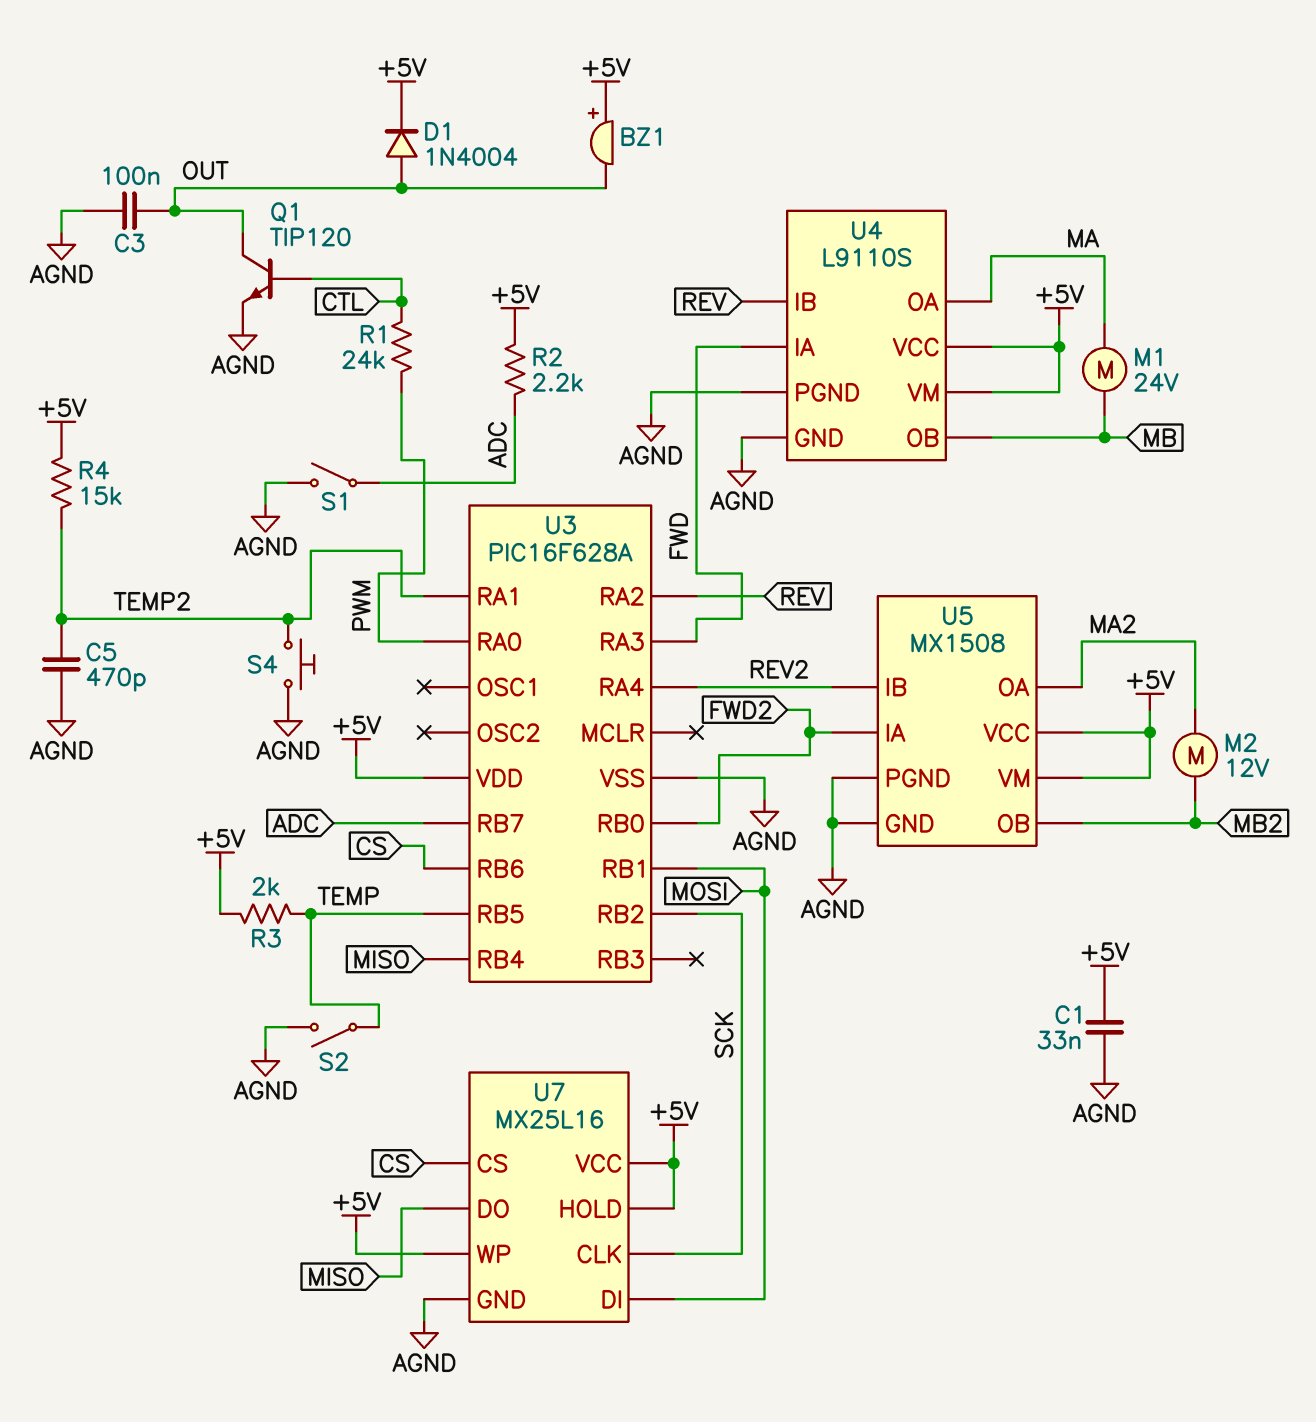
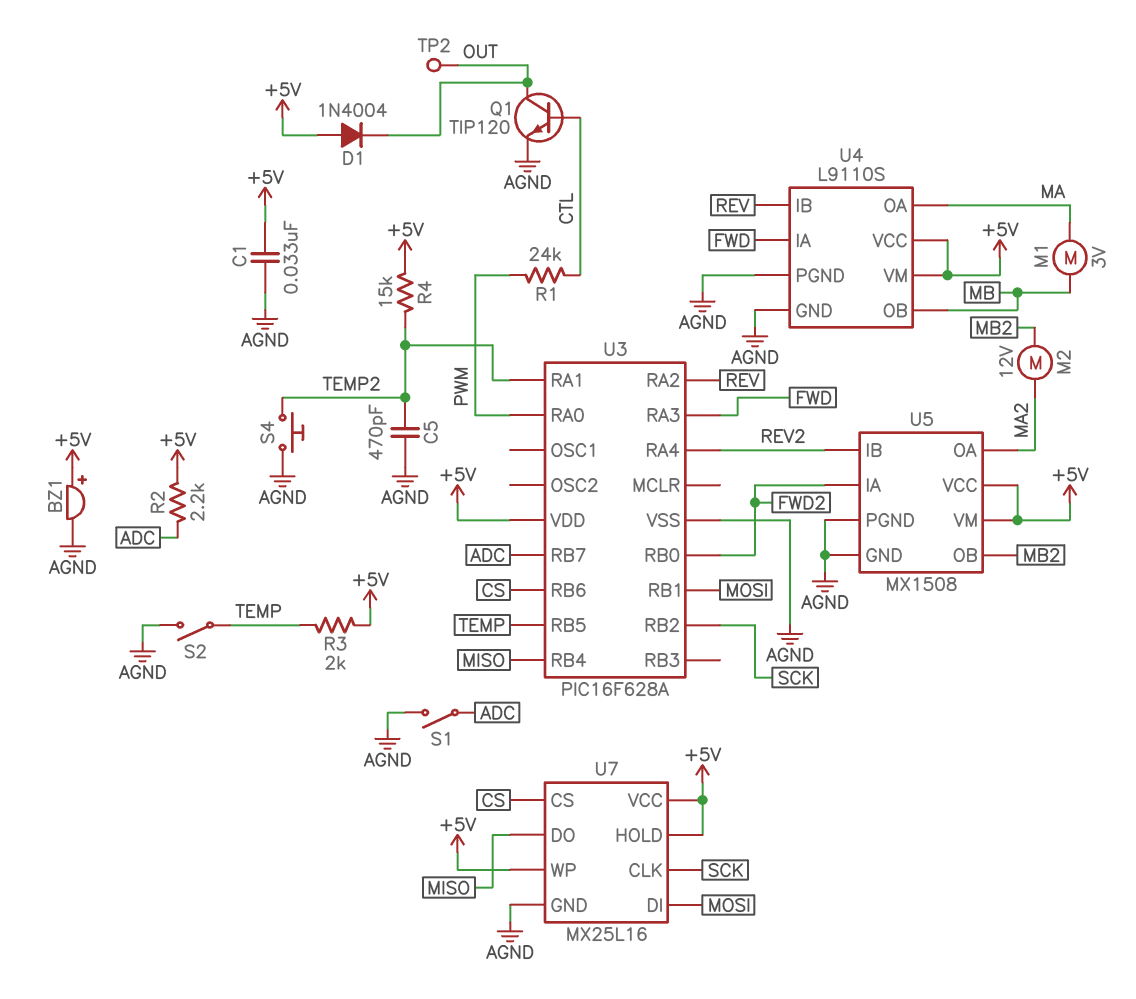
BZ1: buzzer (plus +5V, minus OUT) -> buzzer (plus +5V, minus AGND)
C3: 100nF (AGND, OUT) -> none
D1: diode 1N4004 (A OUT, K +5V) -> diode 1N4004 (A +5V, K OUT)
M1: motor 24V (MA, MB) -> motor 3V (MA, MB)
TP2: none -> test point (OUT)

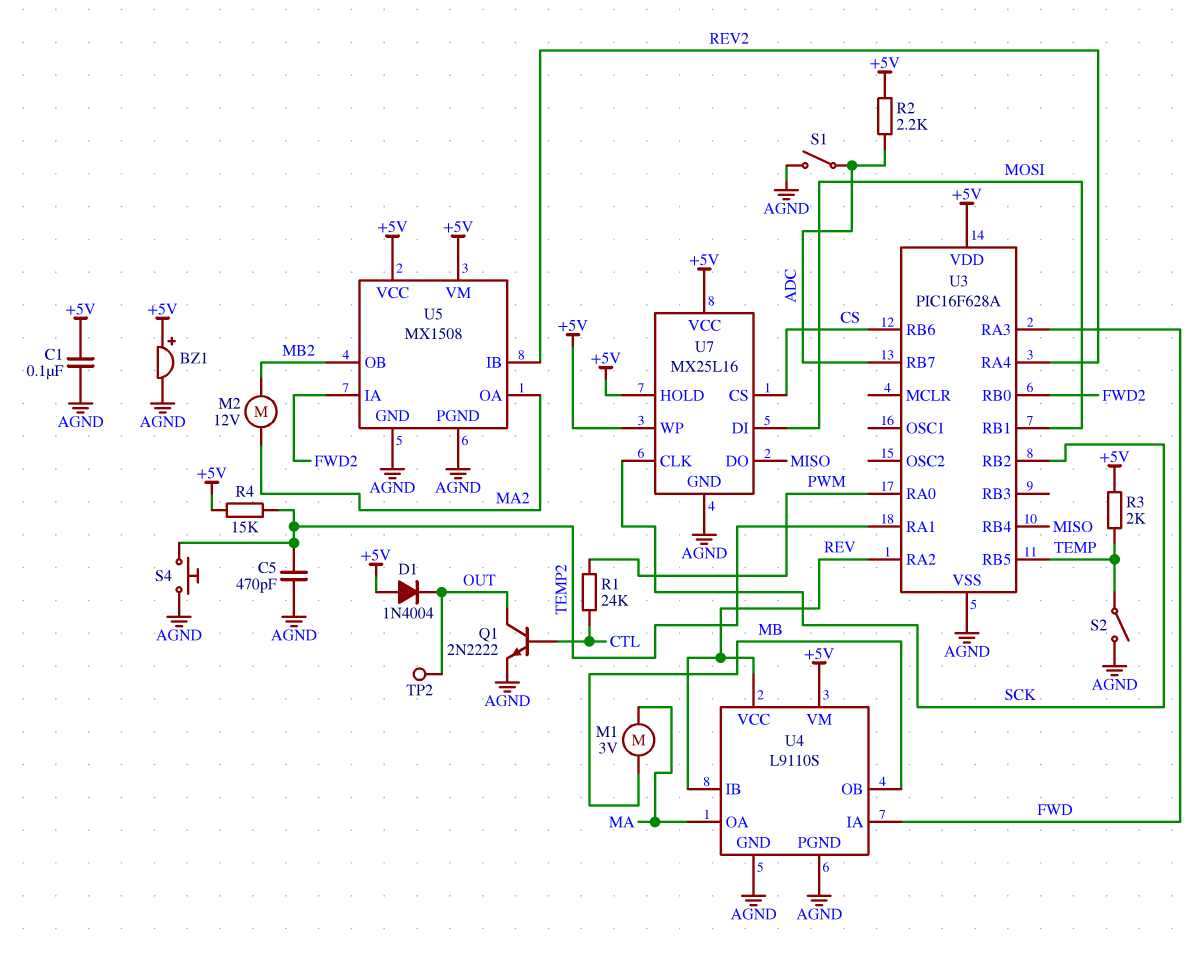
C1: 33nF (+5V, AGND) -> 100nF (+5V, AGND)
Q1: NPN TIP120 (B CTL, C OUT, E AGND) -> NPN 2N2222 (B CTL, C OUT, E AGND)
U4 pin VCC: +5V -> REV

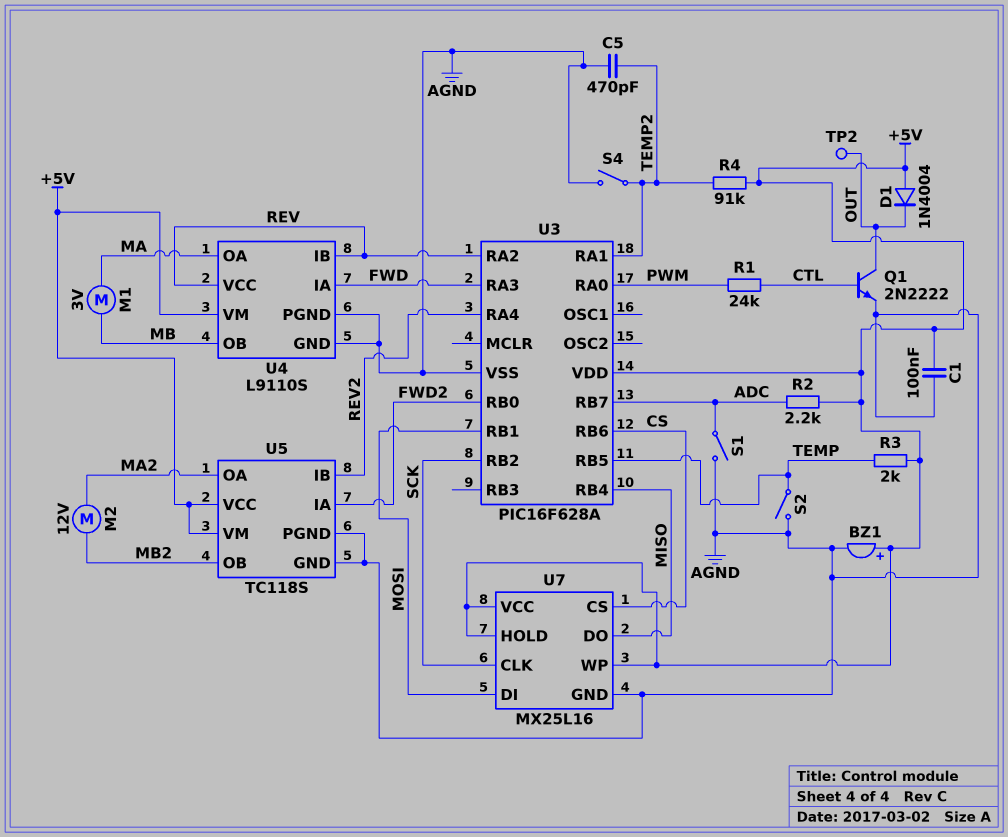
R4: 15k (+5V, TEMP2) -> 91k (+5V, TEMP2)
S4: button (AGND, TEMP2) -> switch (AGND, TEMP2)
U5: MX1508 -> TC118S

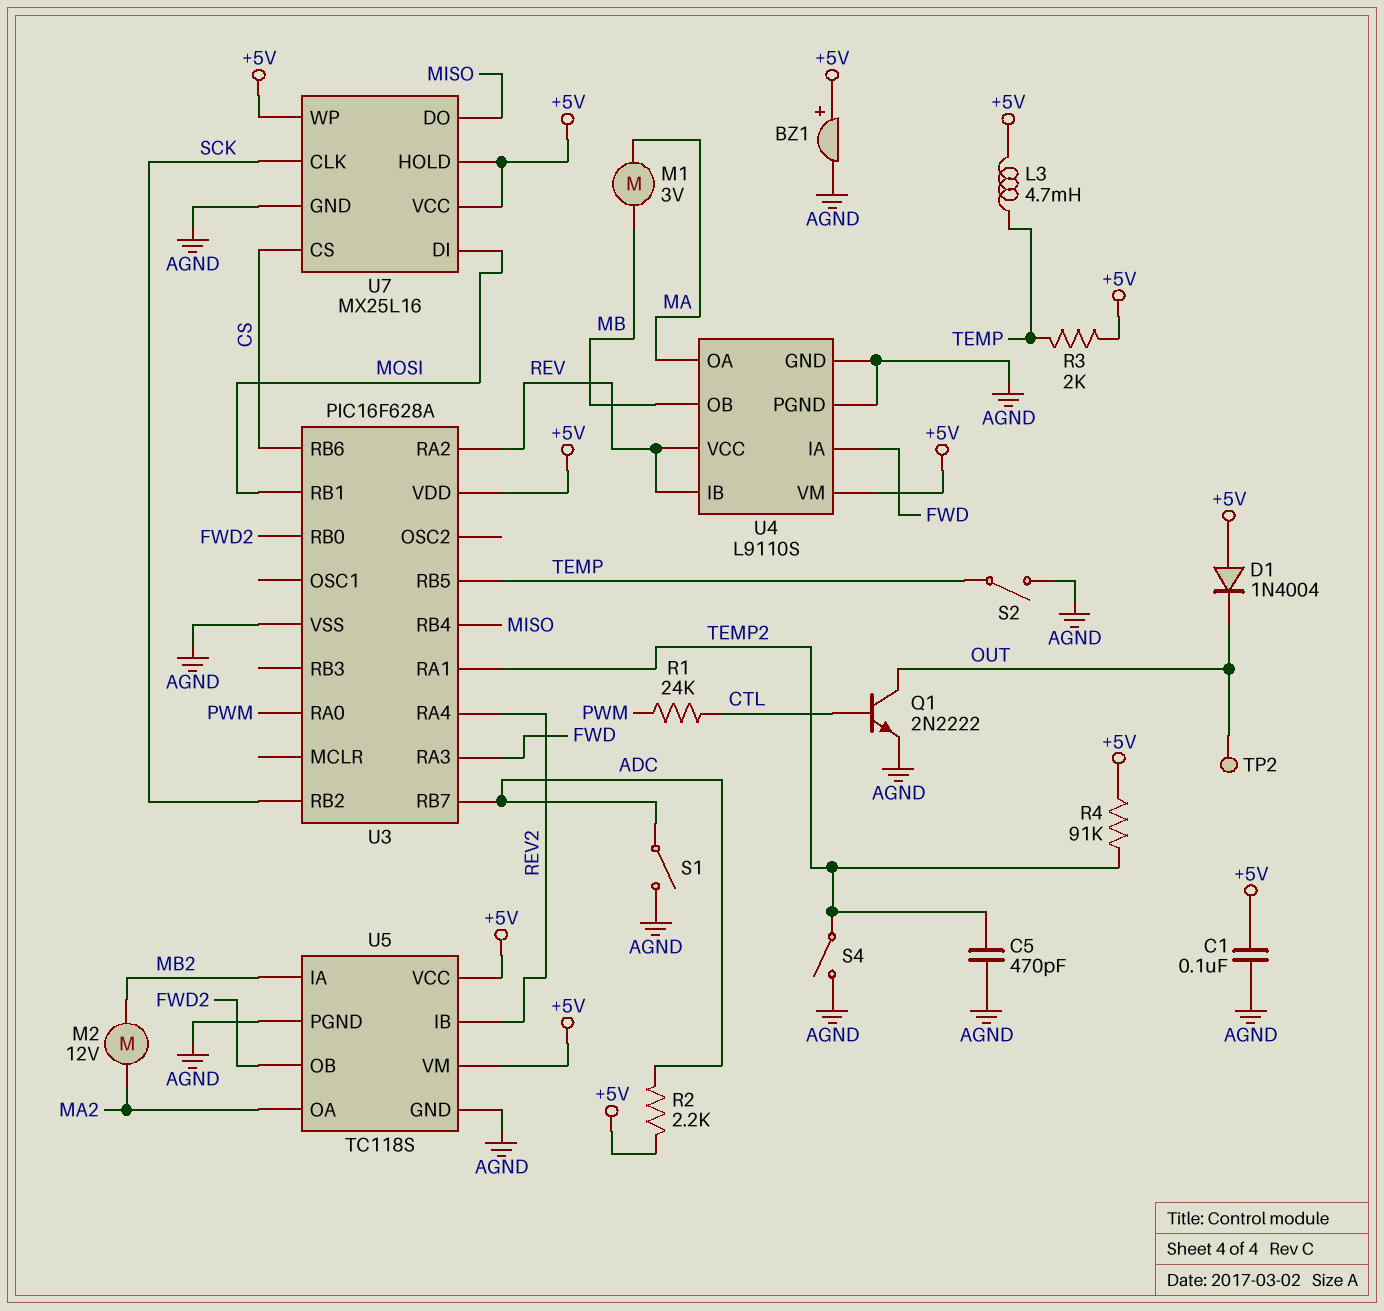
L3: none -> 4.7mH (+5V, TEMP)
U5 pin IA: FWD2 -> MB2
U5 pin OB: MB2 -> FWD2

